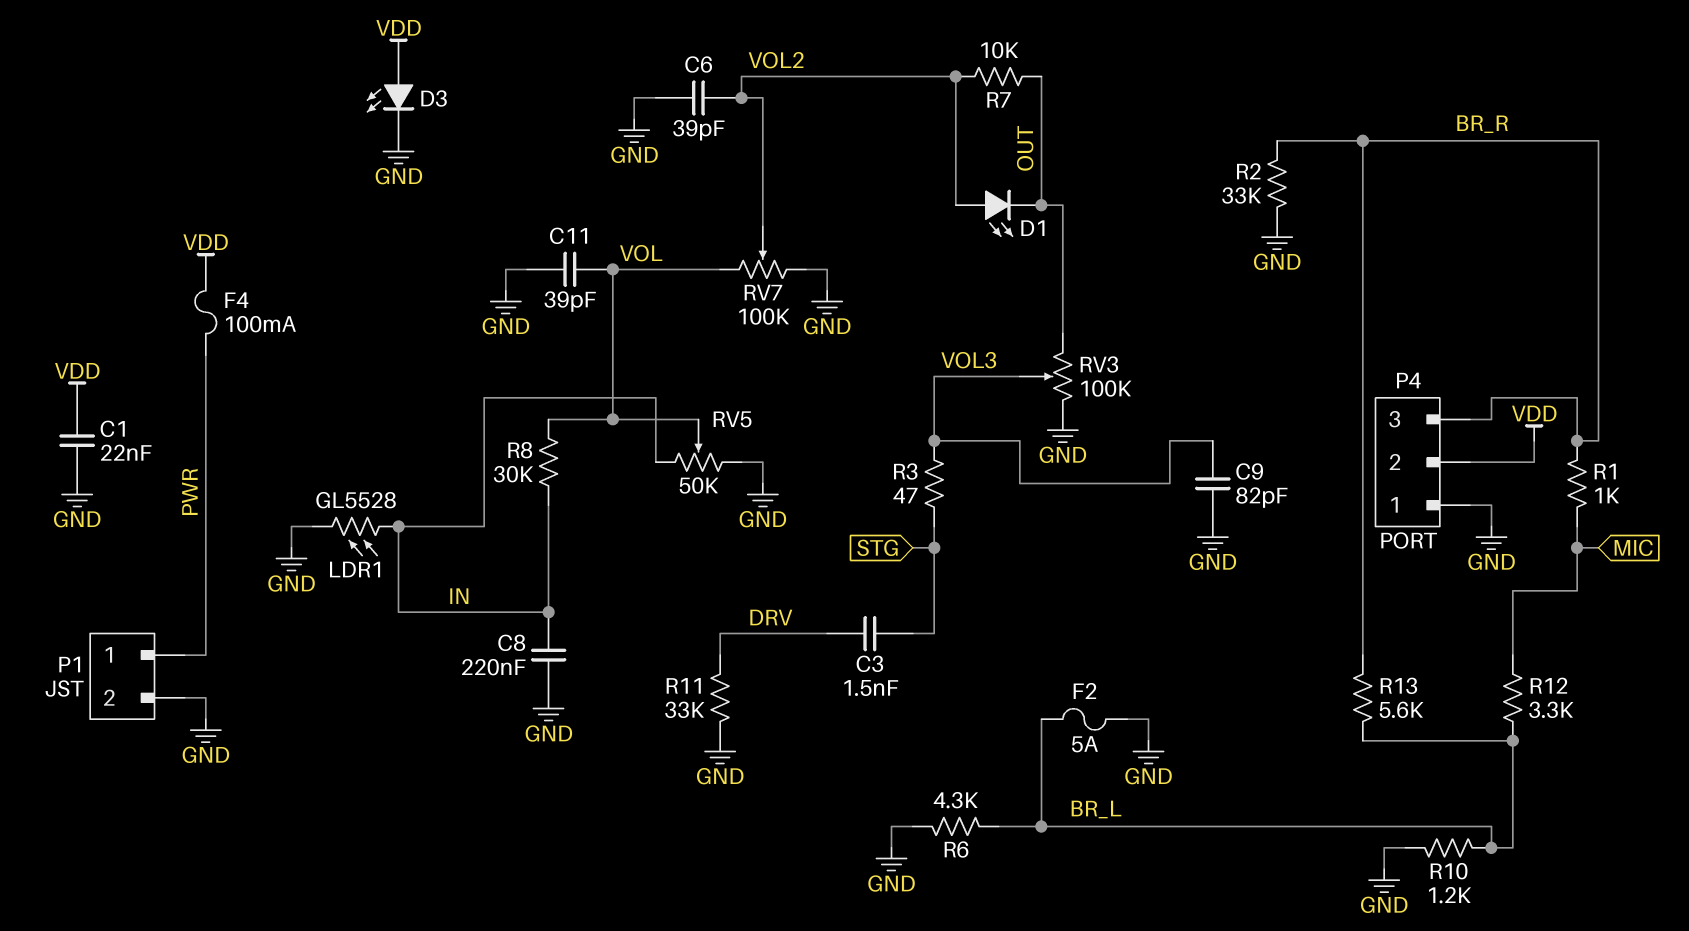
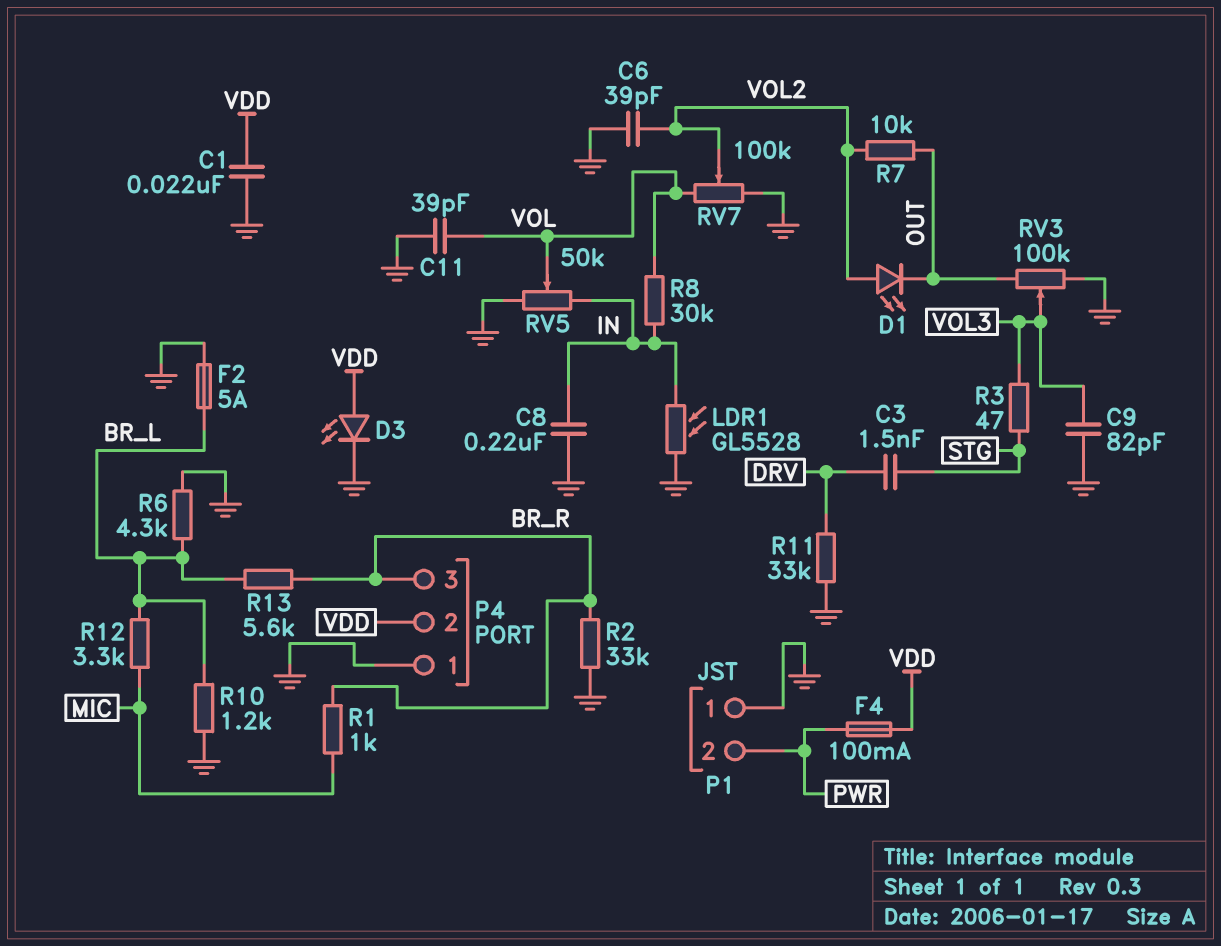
P1 pin 1: PWR -> GND
P1 pin 2: GND -> PWR

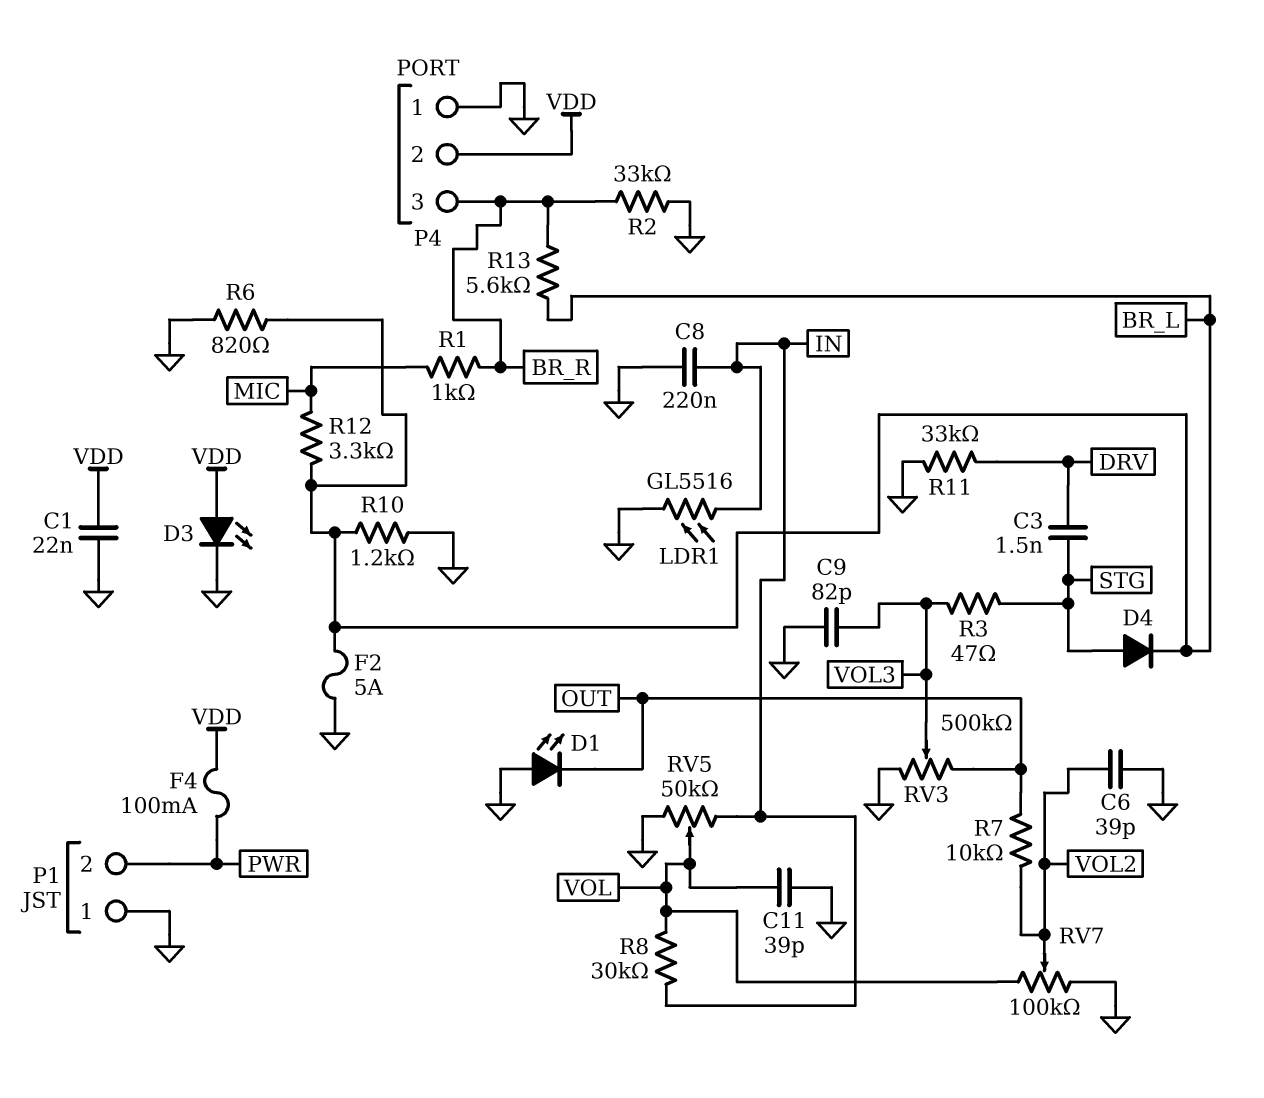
D1: LED (A VOL2, K OUT) -> LED (A GND, K OUT)
D4: none -> diode (A STG, K BR_L)
LDR1: GL5528 (GND, IN) -> GL5516 (GND, IN)
R6: 4.3k (BR_L, GND) -> 820 (BR_L, GND)
RV3: 100k (GND, OUT, wiper VOL3) -> 500k (GND, OUT, wiper VOL3)

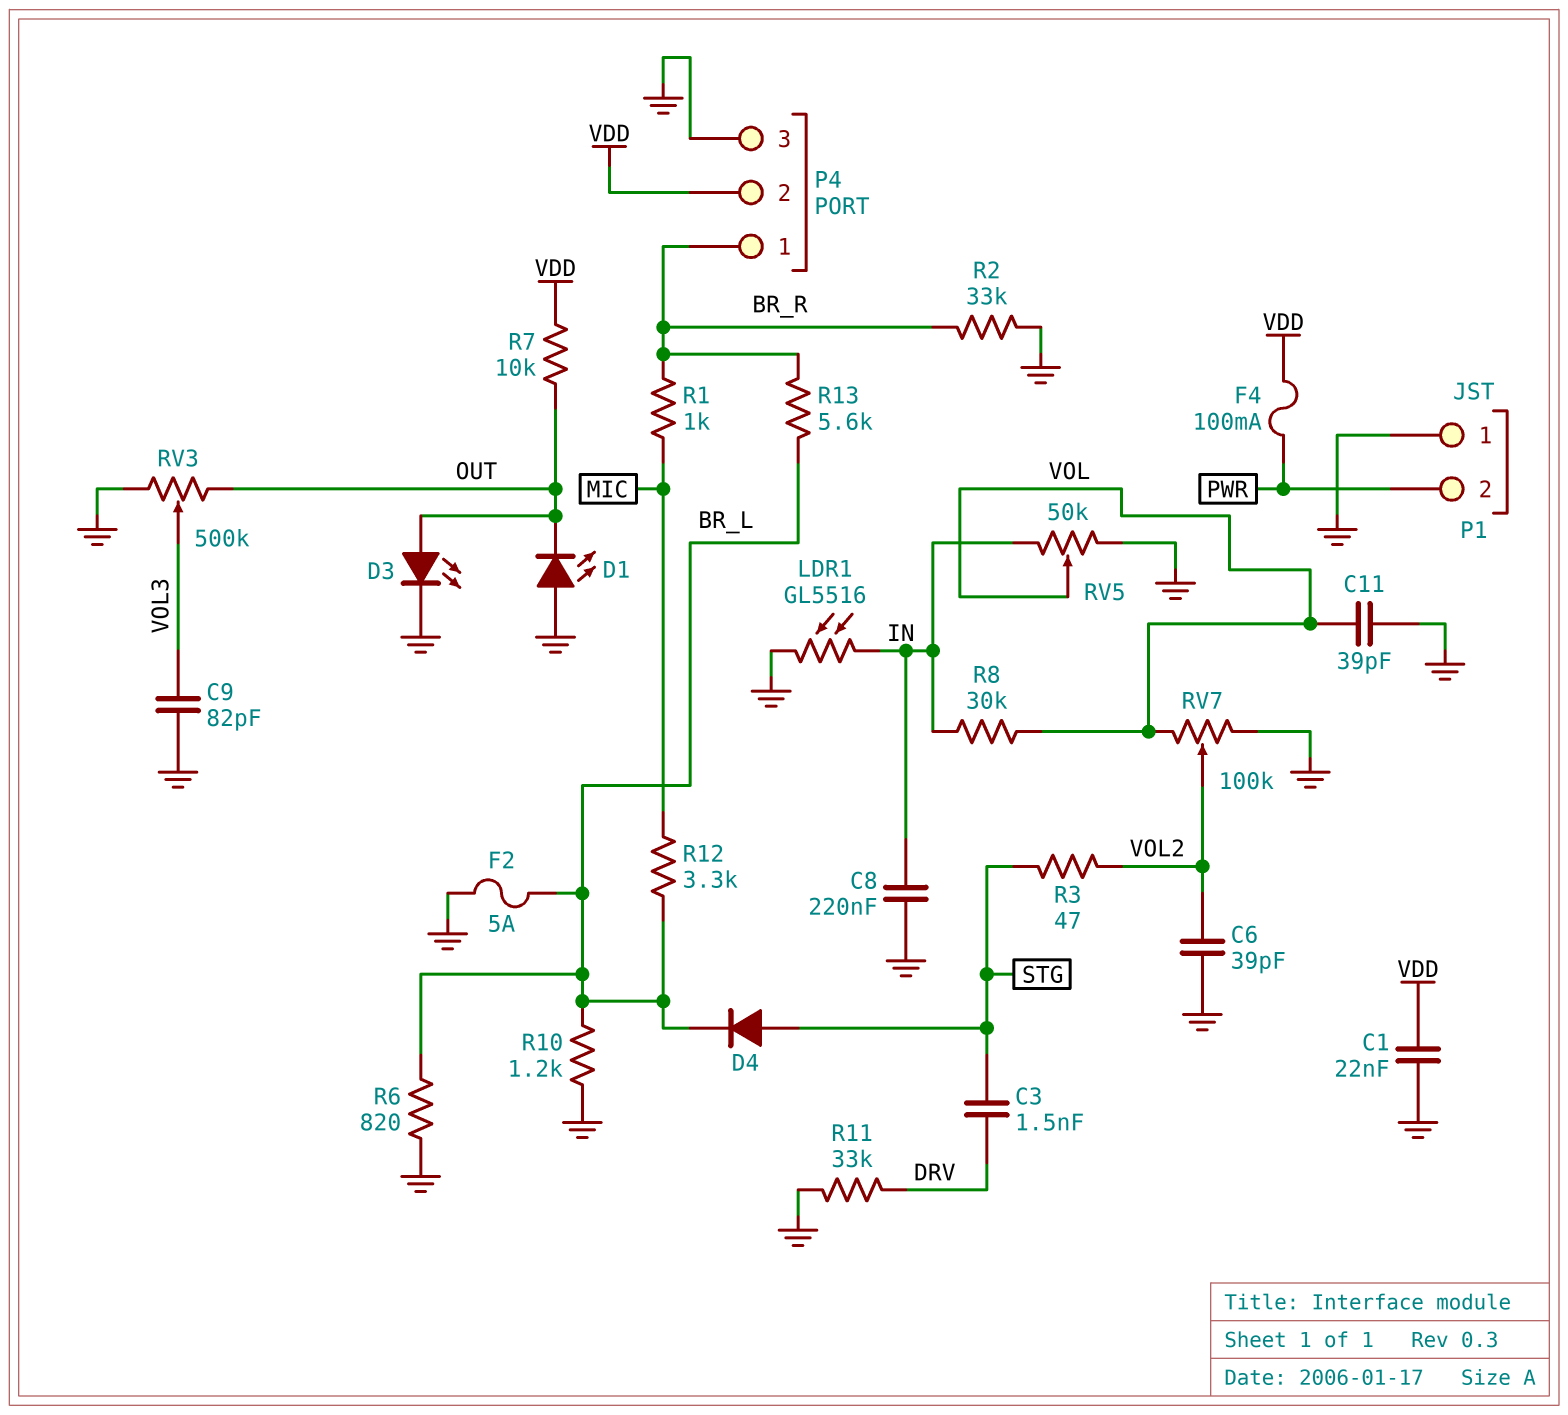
D3: LED (A VDD, K GND) -> LED (A OUT, K GND)
P4 pin 1: GND -> BR_R
P4 pin 3: BR_R -> GND
R3: 47 (STG, VOL3) -> 47 (STG, VOL2)
R7: 10k (OUT, VOL2) -> 10k (OUT, VDD)

